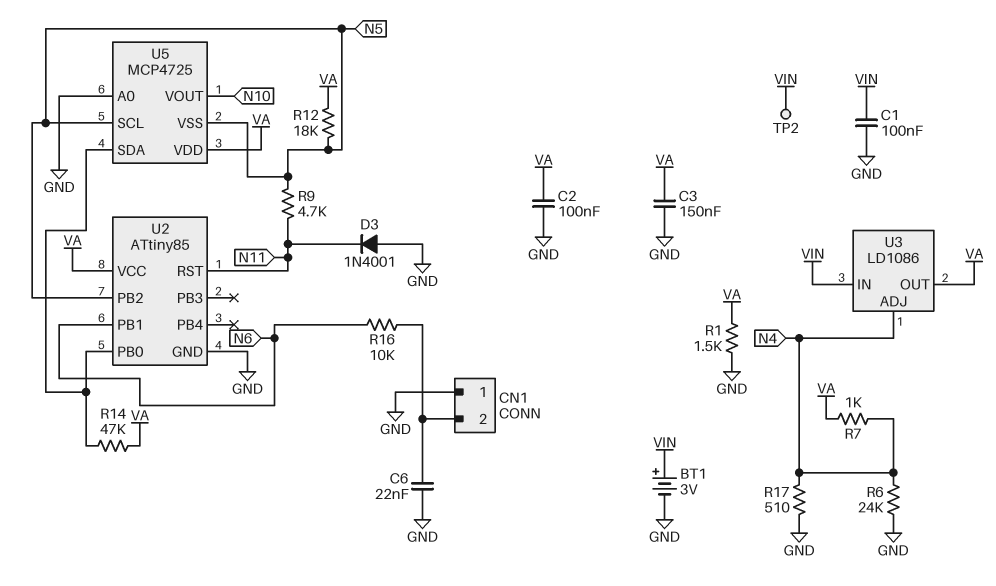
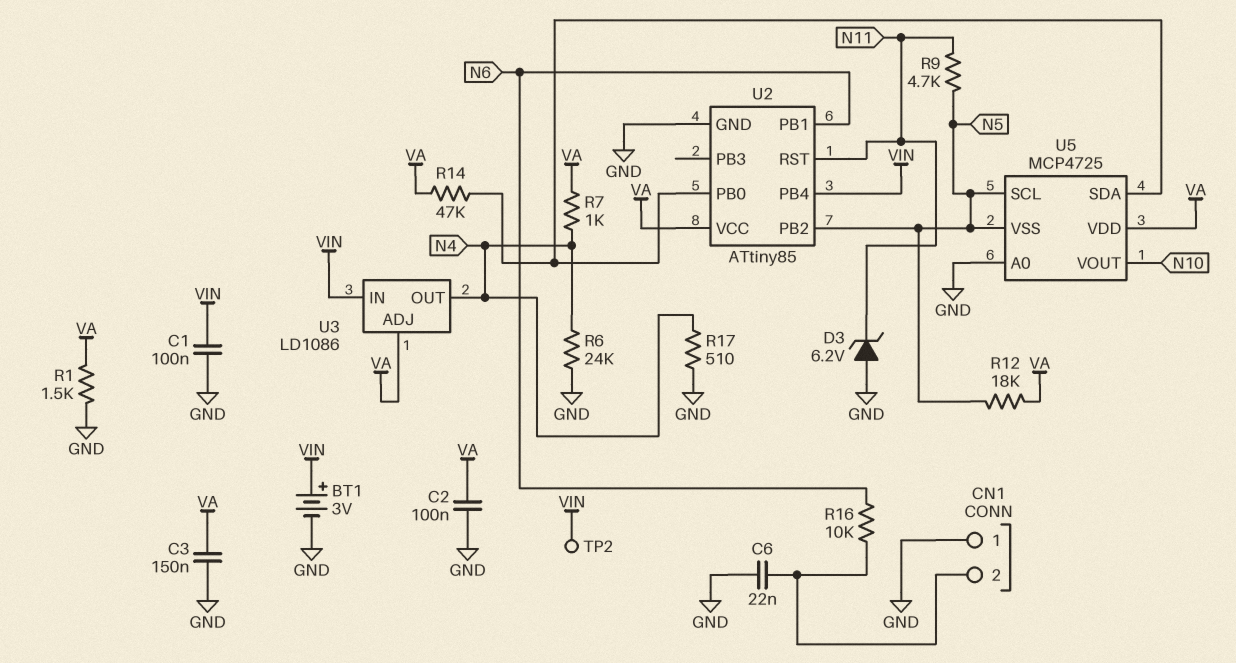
D3: diode 1N4001 (A GND, K N11) -> zener 6.2V (A GND, K N11)
U2 pin PB4: none -> VIN
U3 pin ADJ: N4 -> VA
U3 pin OUT: VA -> N4

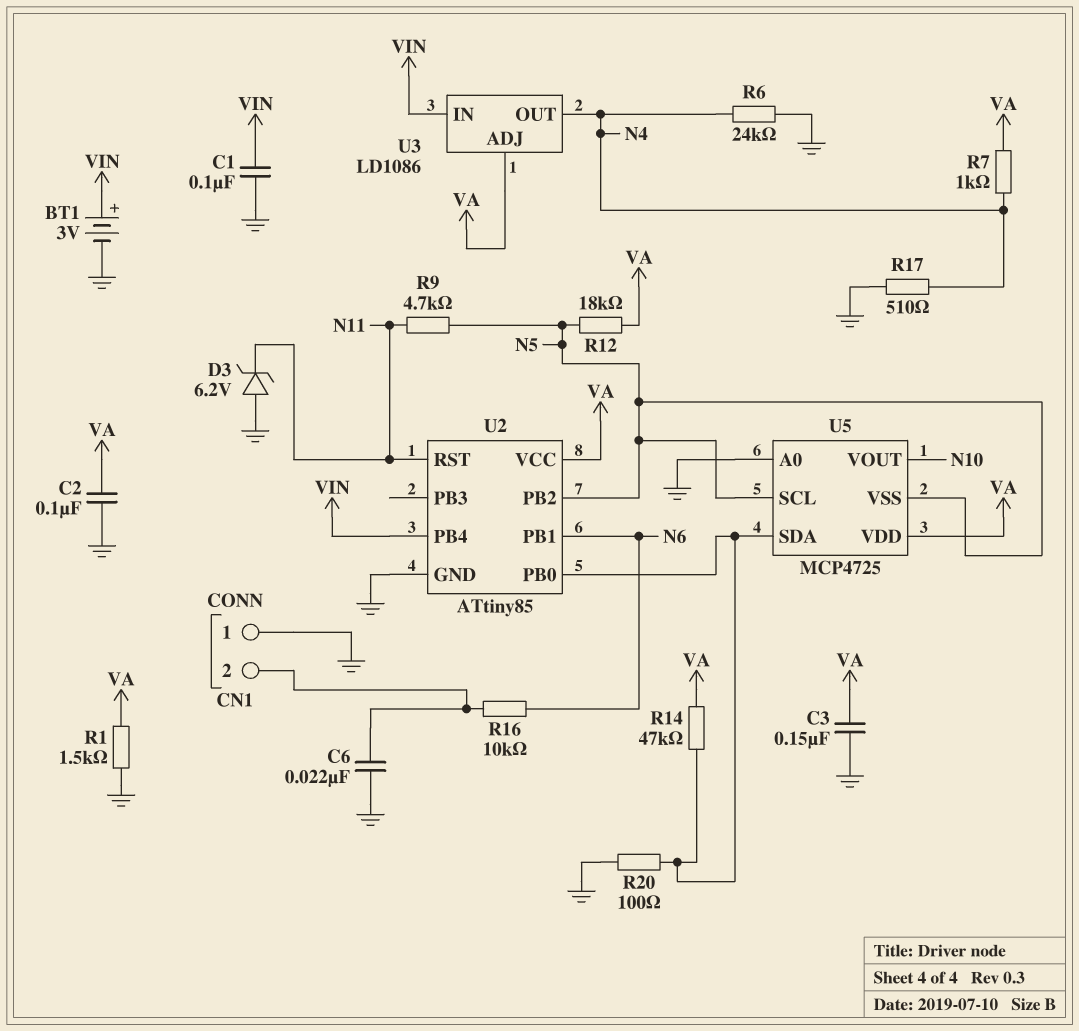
R20: none -> 100 (GND, U2/PB0)
TP2: test point (VIN) -> none

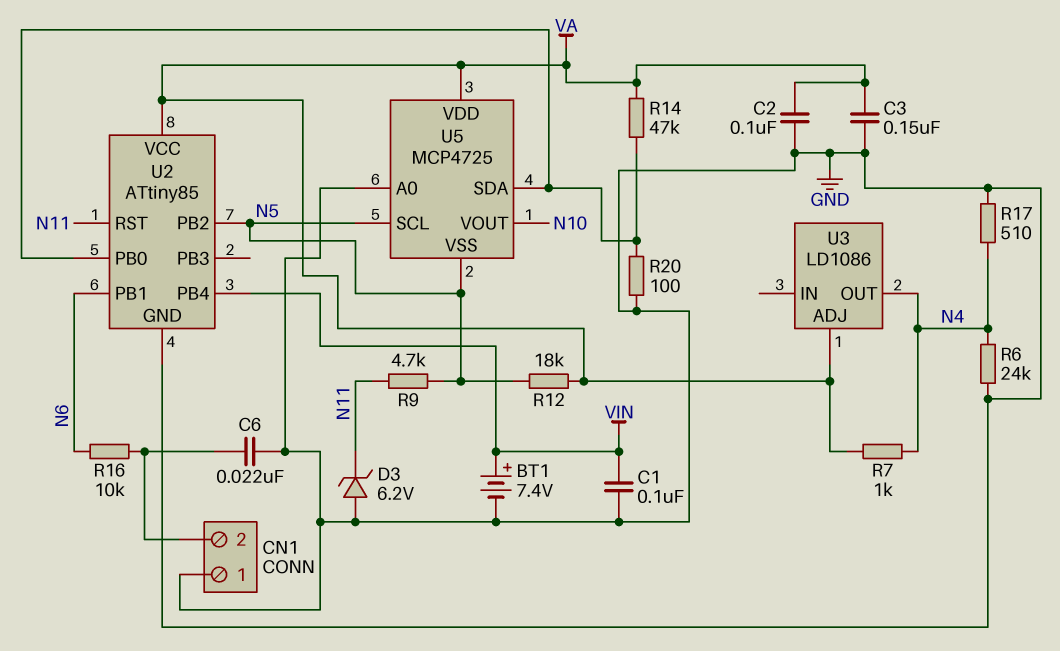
BT1: 3V (plus VIN, minus GND) -> 7.4V (plus VIN, minus GND)
R1: 1.5k (GND, VA) -> none
U3 pin IN: VIN -> none

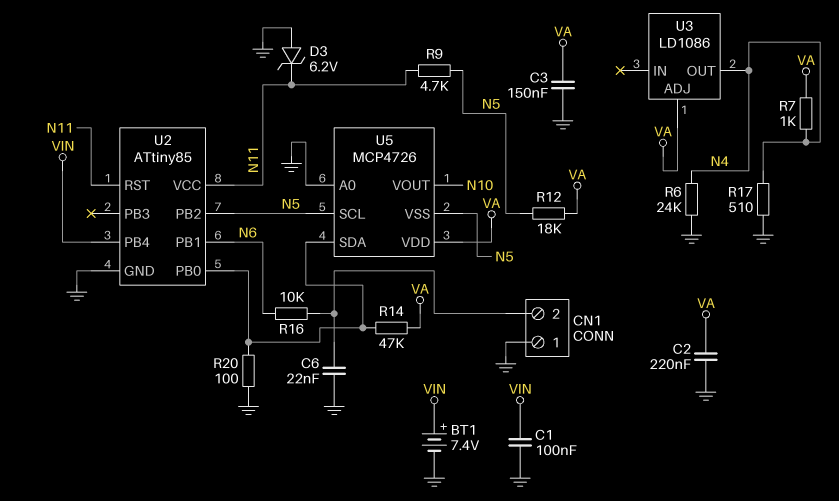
C2: 100nF (GND, VA) -> 220nF (GND, VA)
U2 pin VCC: VA -> N11
U5: MCP4725 -> MCP4726

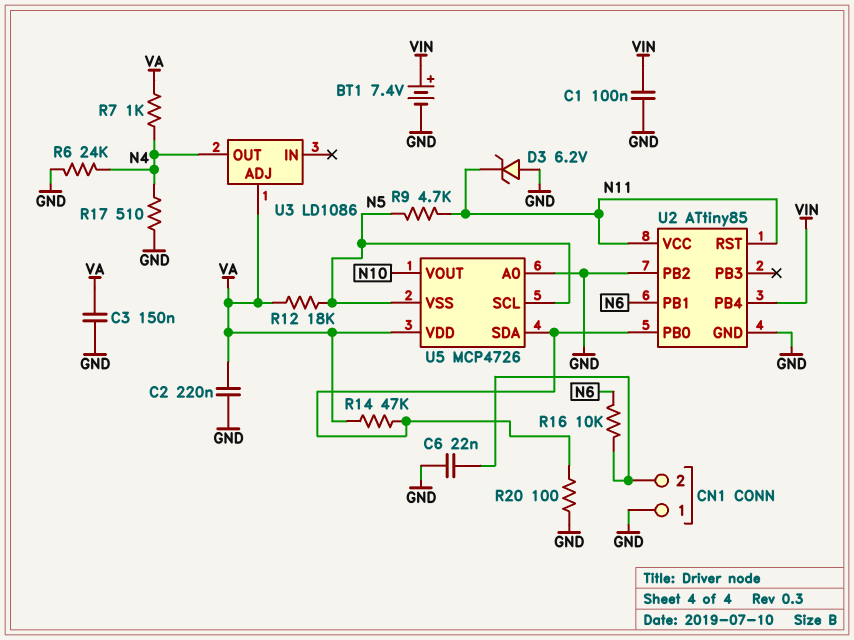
U2 pin PB2: N5 -> GND

